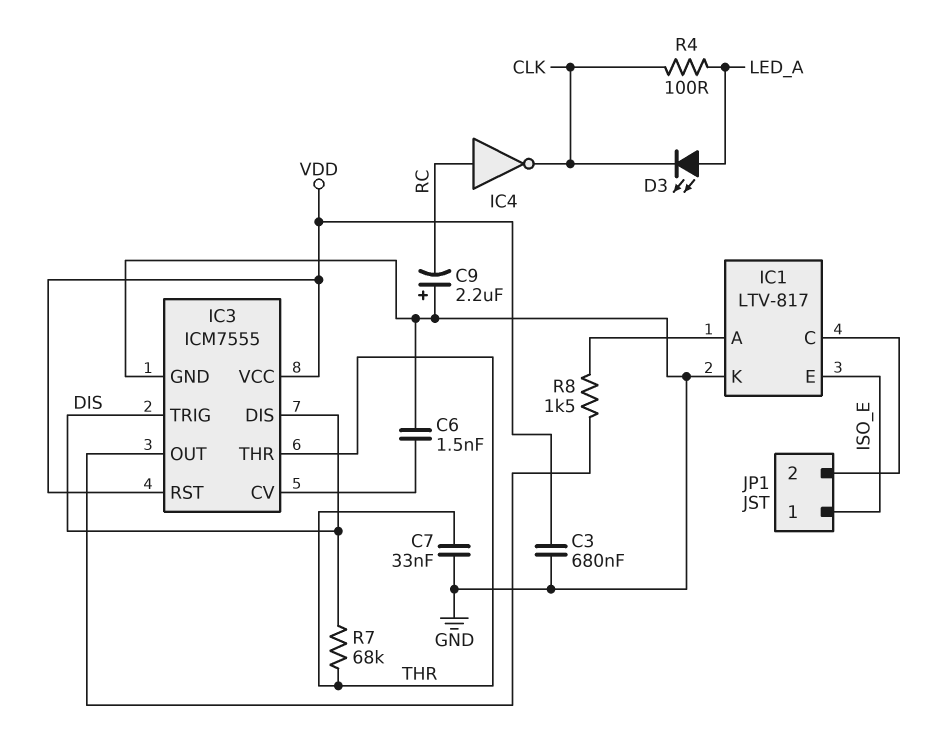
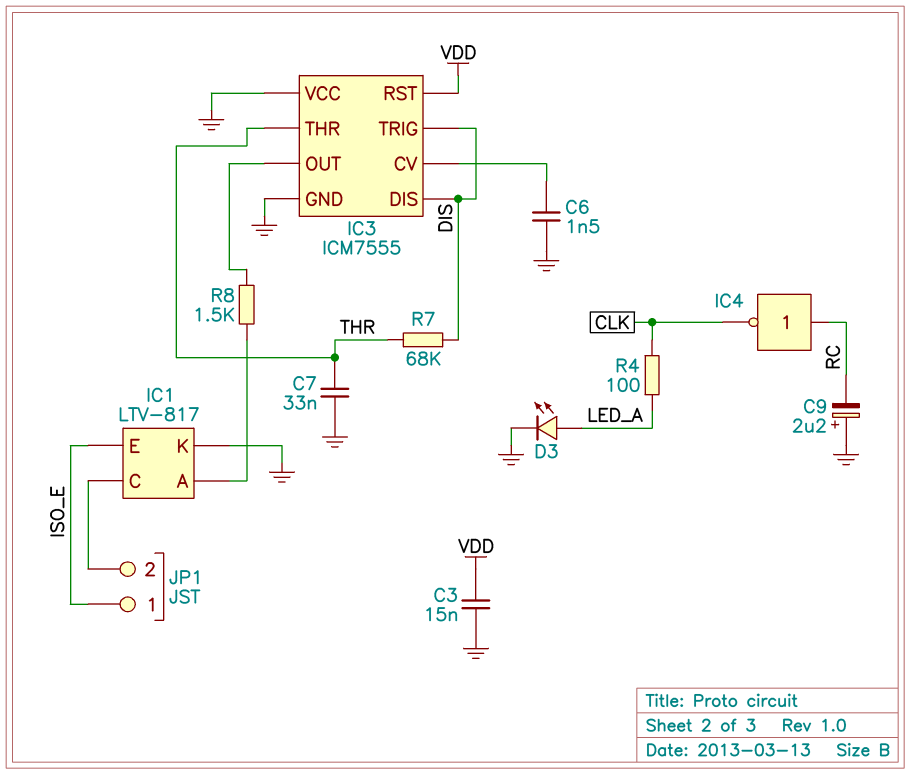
C3: 680nF (GND, VDD) -> 15nF (GND, VDD)
D3: LED (A LED_A, K CLK) -> LED (A LED_A, K GND)
IC3 pin VCC: VDD -> GND

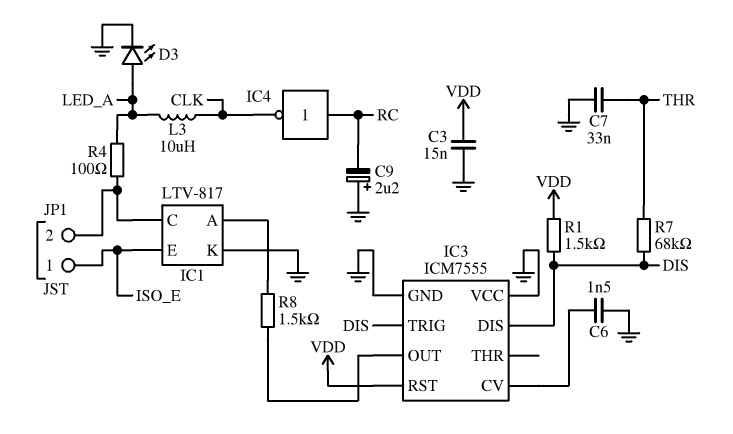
IC3 pin THR: THR -> none
L3: none -> 10uH (CLK, LED_A)
R1: none -> 1.5k (DIS, VDD)
R4: 100 (CLK, LED_A) -> 100 (IC1/C, LED_A)

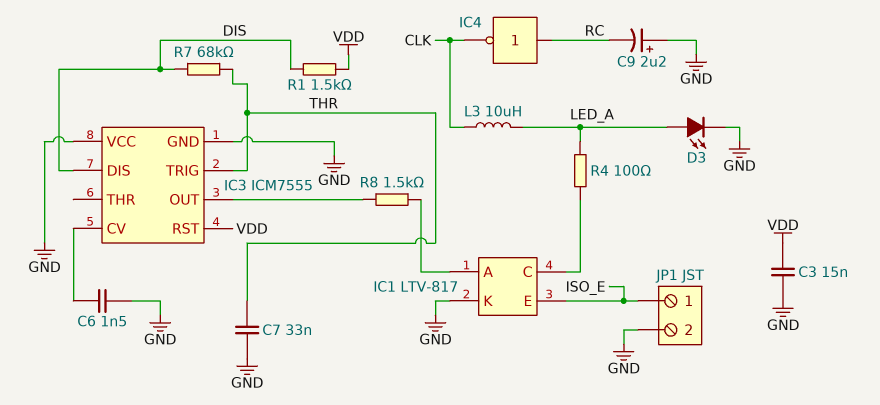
IC3 pin TRIG: DIS -> THR
JP1 pin 2: IC1/C -> GND

